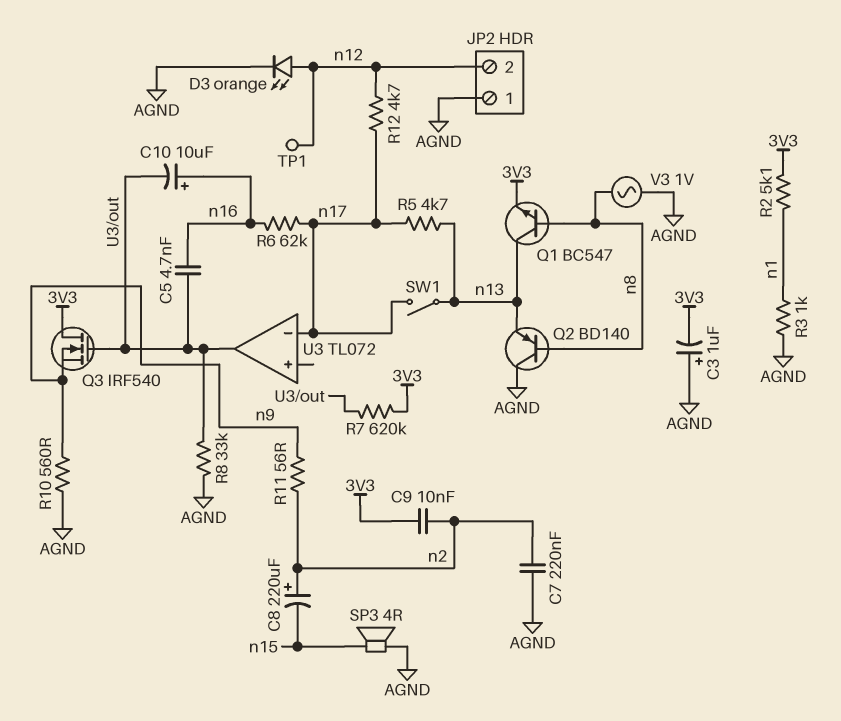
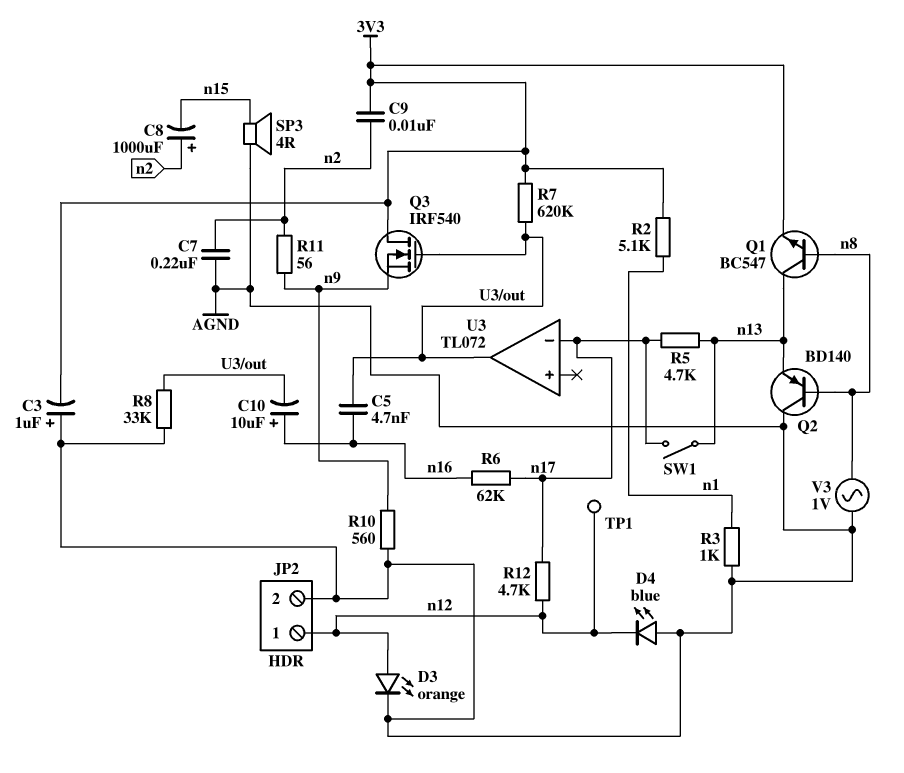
C8: 220uF (plus n2, minus n15) -> 1000uF (plus n2, minus n15)
D4: none -> LED blue (A AGND, K n12)
JP2 pin 1: AGND -> n12
JP2 pin 2: n12 -> AGND

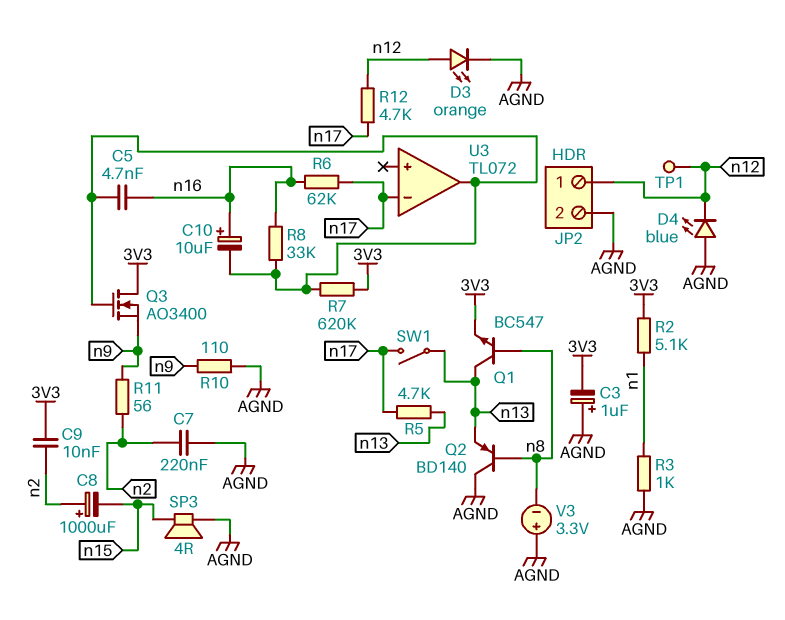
Q3: NMOS IRF540 (G U3/out, D 3V3, S n9) -> NMOS AO3400 (G U3/out, D 3V3, S n9)
R8: 33k (AGND, U3/out) -> 33k (U3/out, n16)
R10: 560 (AGND, n9) -> 110 (AGND, n9)
V3: AC 1V (AGND, n8) -> 3.3V (plus AGND, minus n8)

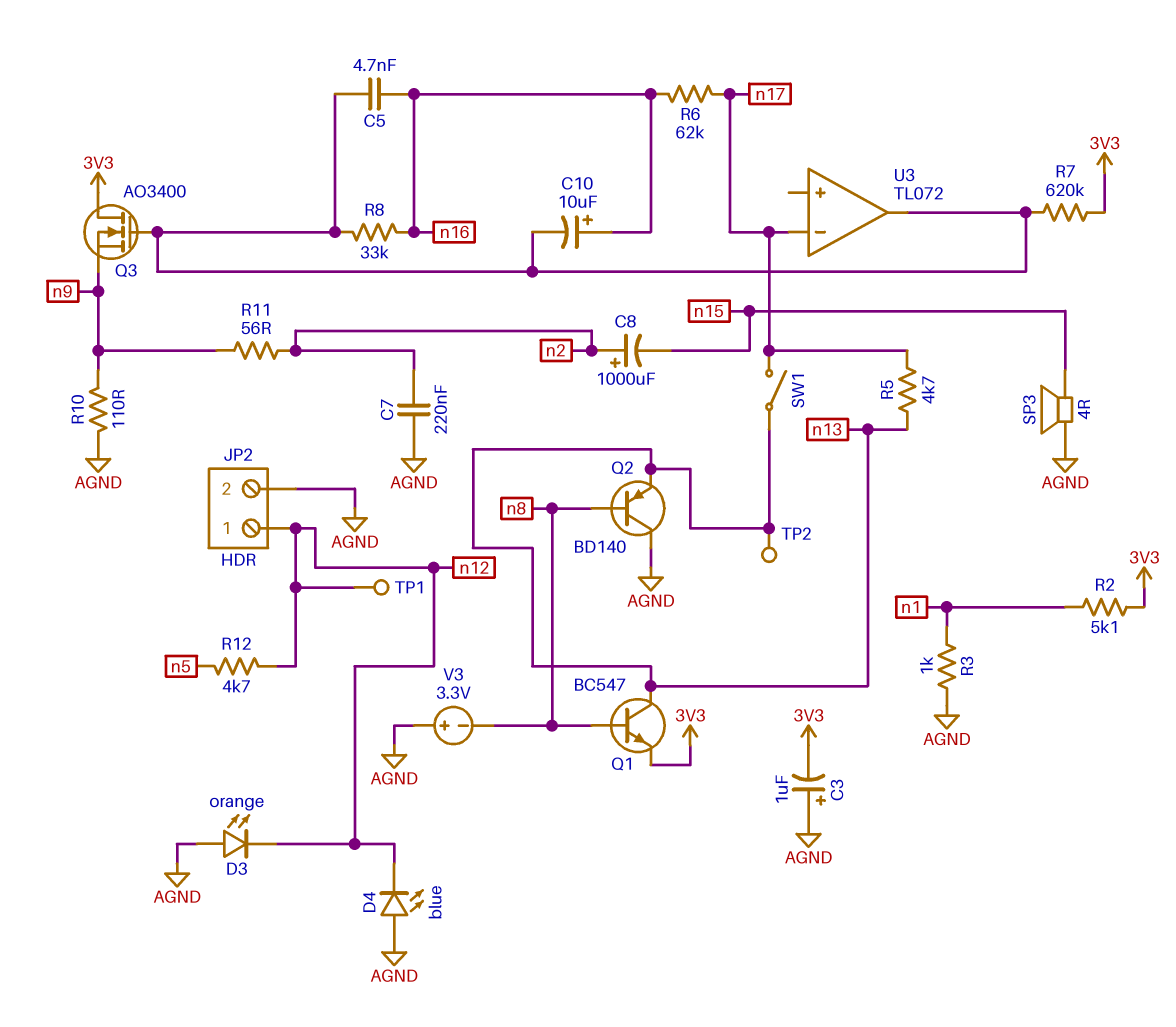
C9: 10nF (3V3, n2) -> none
D3: LED orange (A n12, K AGND) -> LED orange (A AGND, K n12)
R12: 4.7k (n12, n17) -> 4.7k (n5, n12)
TP2: none -> test point (n13)

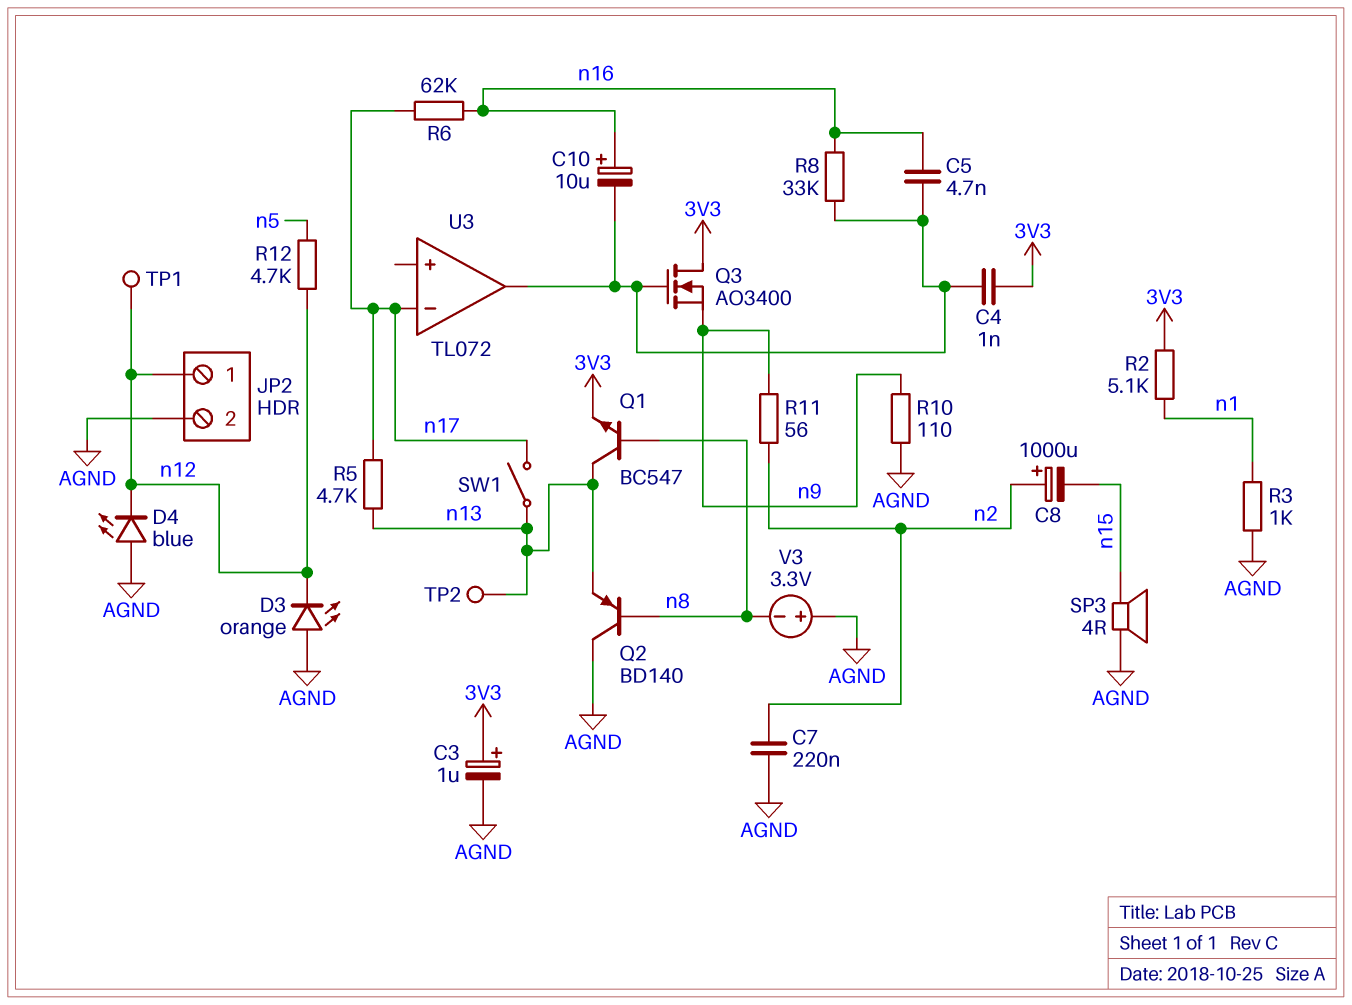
C3: 1uF (plus AGND, minus 3V3) -> 1uF (plus 3V3, minus AGND)
C4: none -> 1nF (3V3, U3/out)
R7: 620k (3V3, U3/out) -> none

